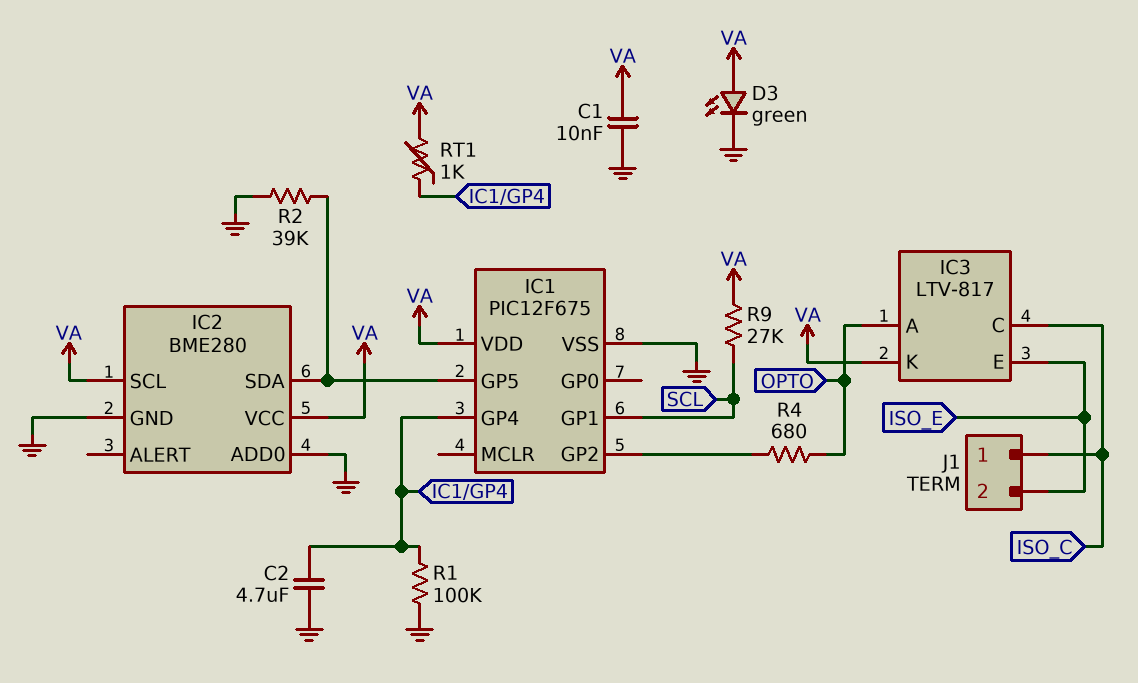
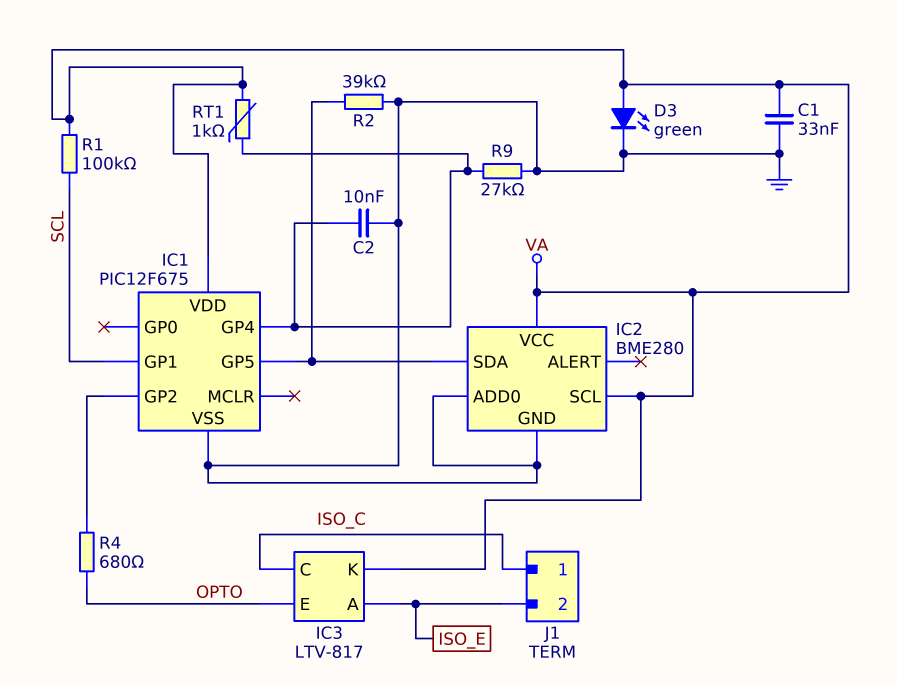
C1: 10nF (GND, VA) -> 33nF (GND, VA)
C2: 4.7uF (GND, IC1/GP4) -> 10nF (GND, IC1/GP4)
IC3 pin A: OPTO -> ISO_E
IC3 pin E: ISO_E -> OPTO
R1: 100k (GND, IC1/GP4) -> 100k (SCL, VA)
R9: 27k (SCL, VA) -> 27k (GND, IC1/GP4)

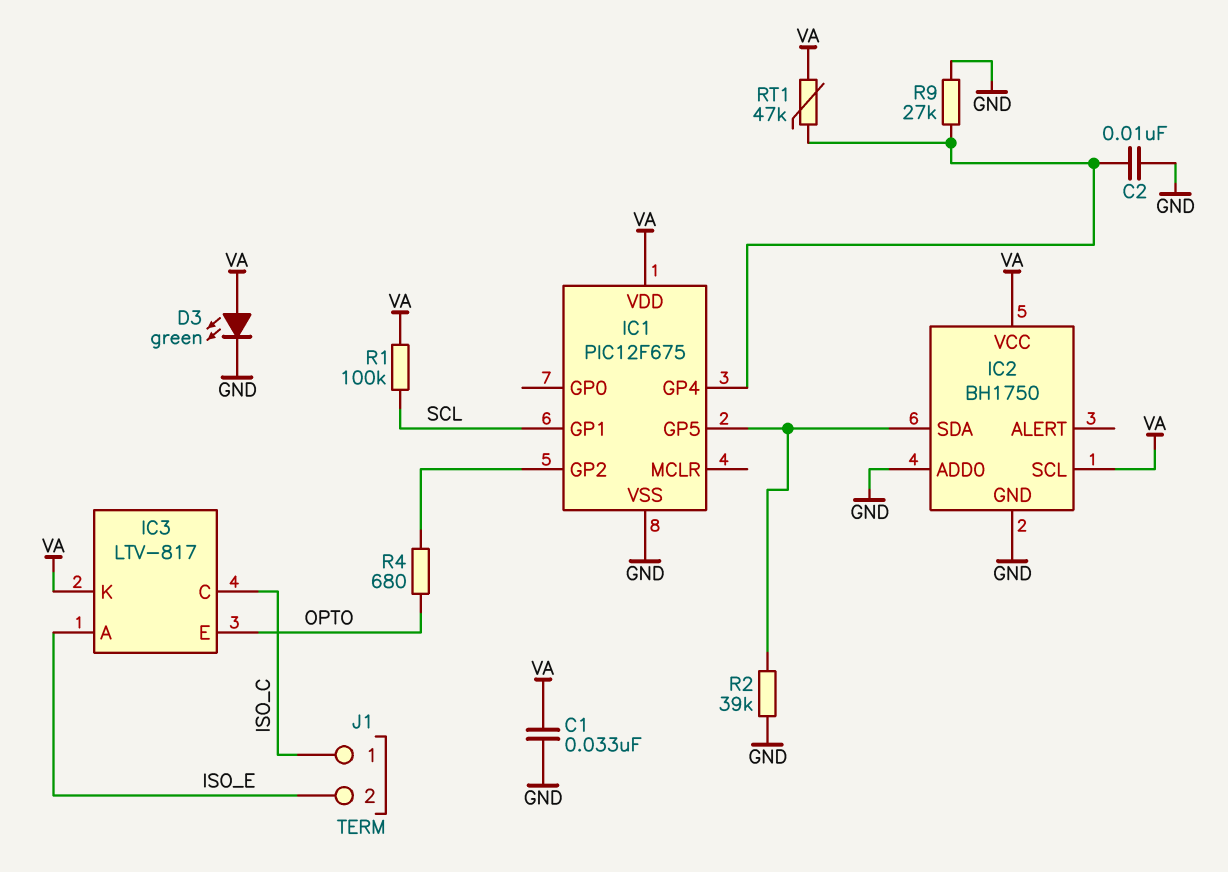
IC2: BME280 -> BH1750
RT1: 1k (IC1/GP4, VA) -> 47k (IC1/GP4, VA)

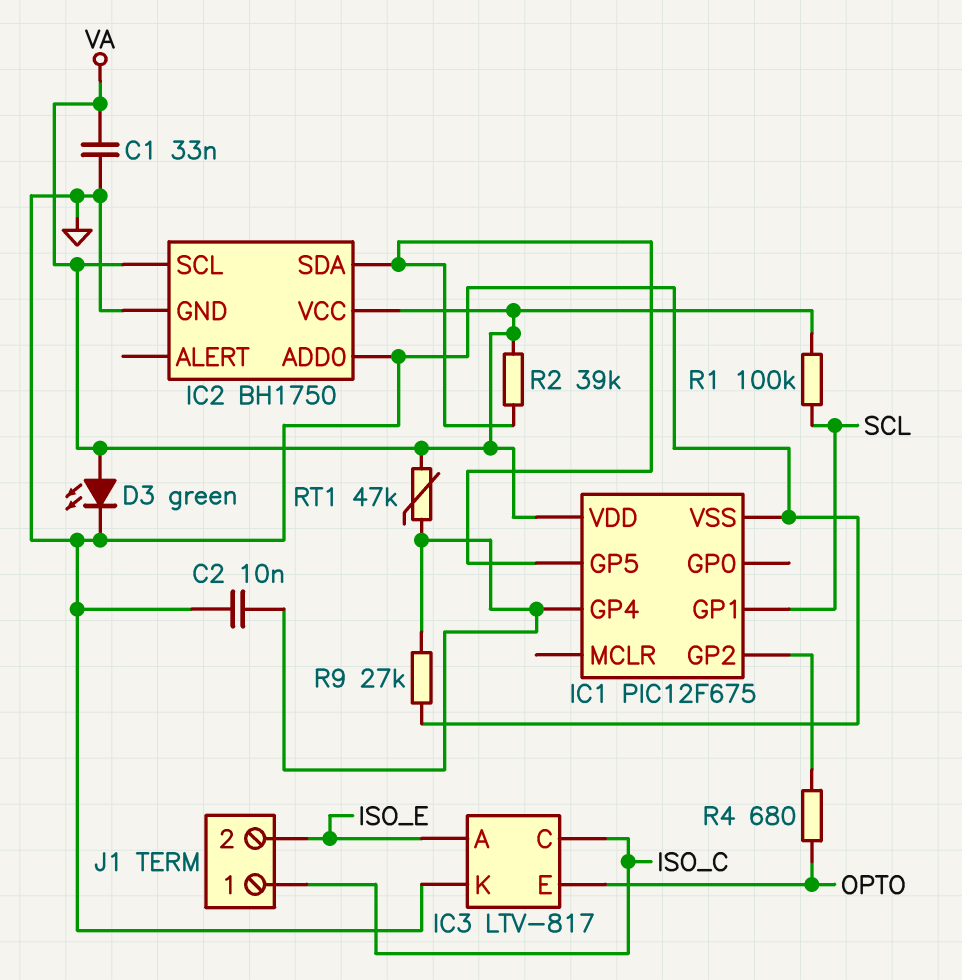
IC3 pin K: VA -> GND
R2: 39k (GND, IC1/GP5) -> 39k (IC1/GP5, VA)

